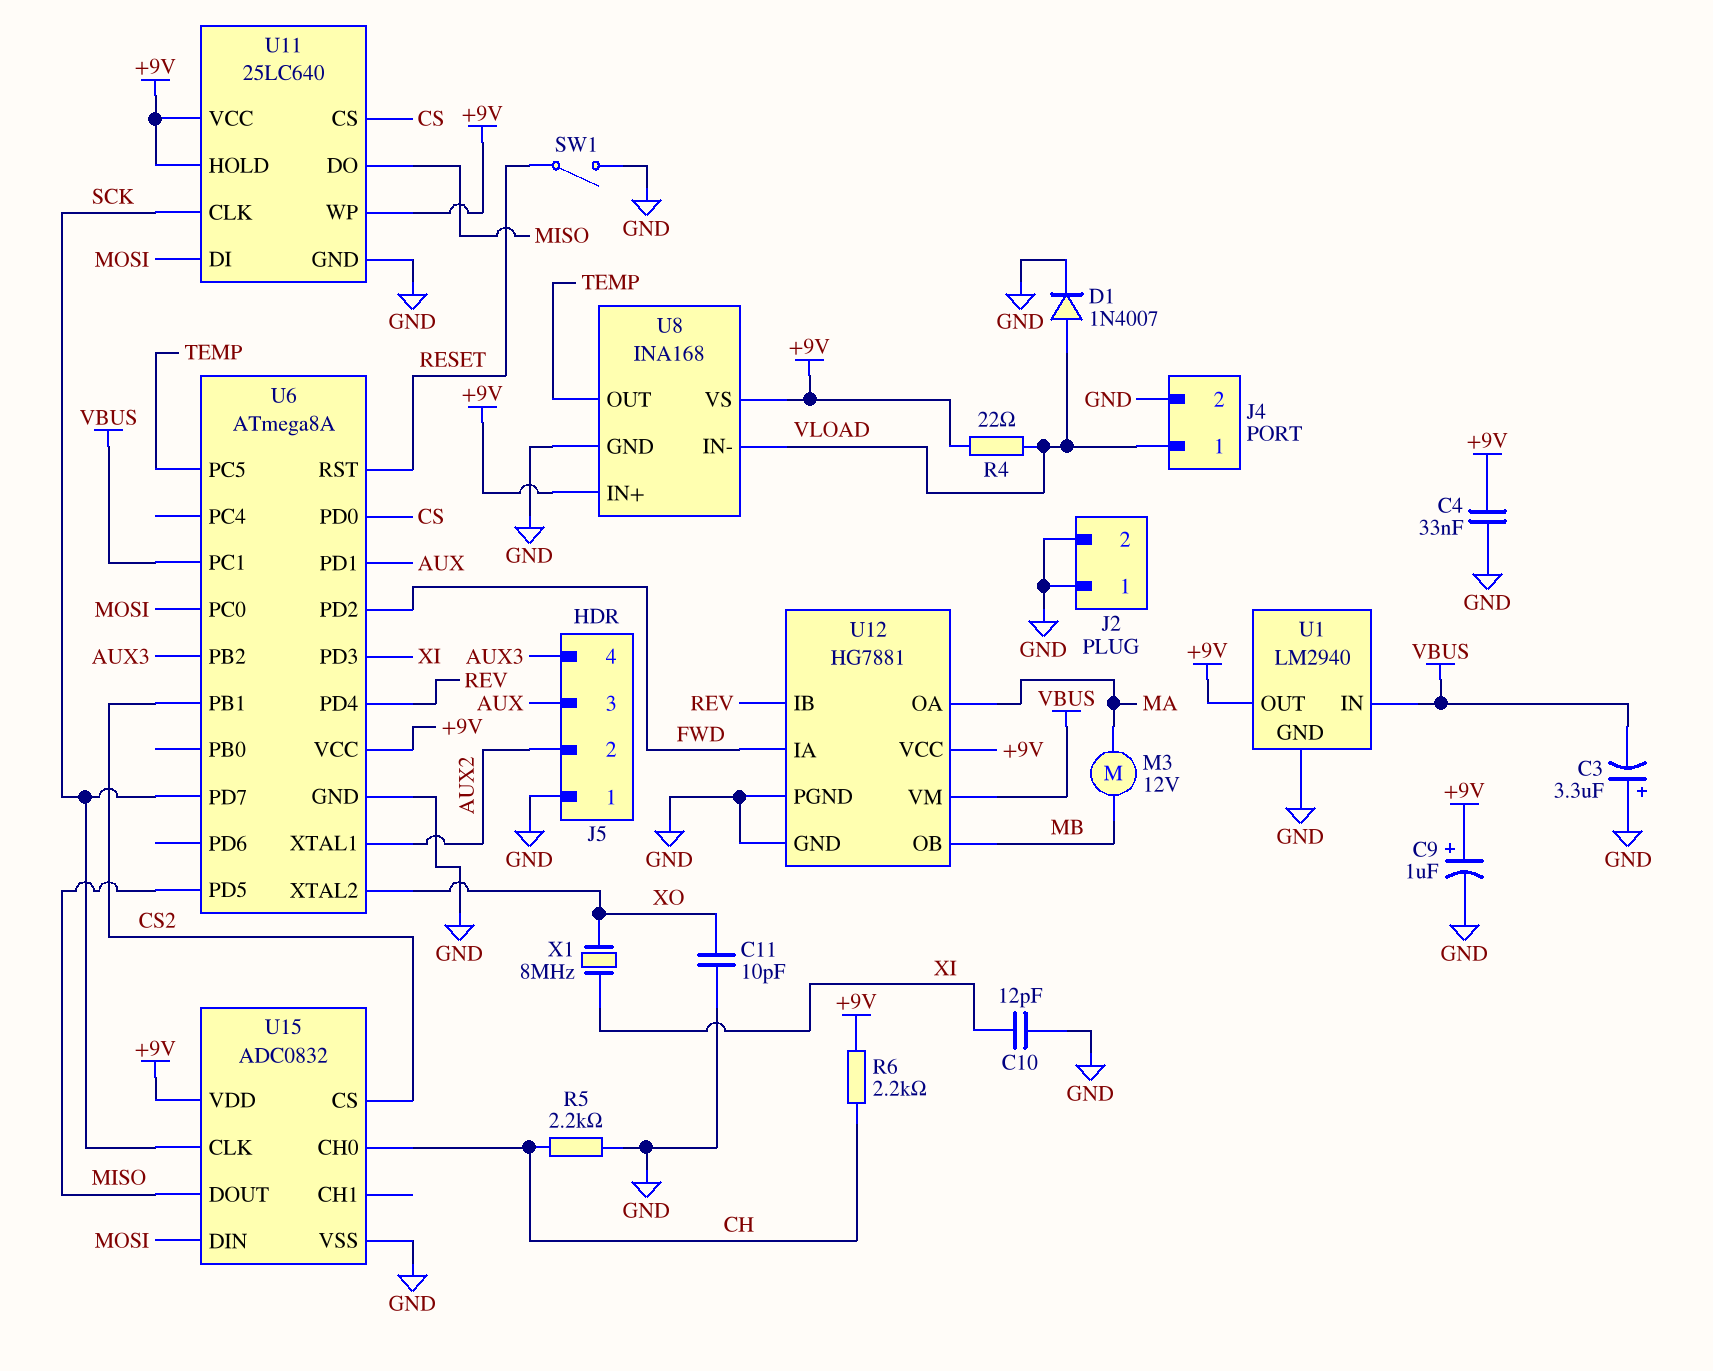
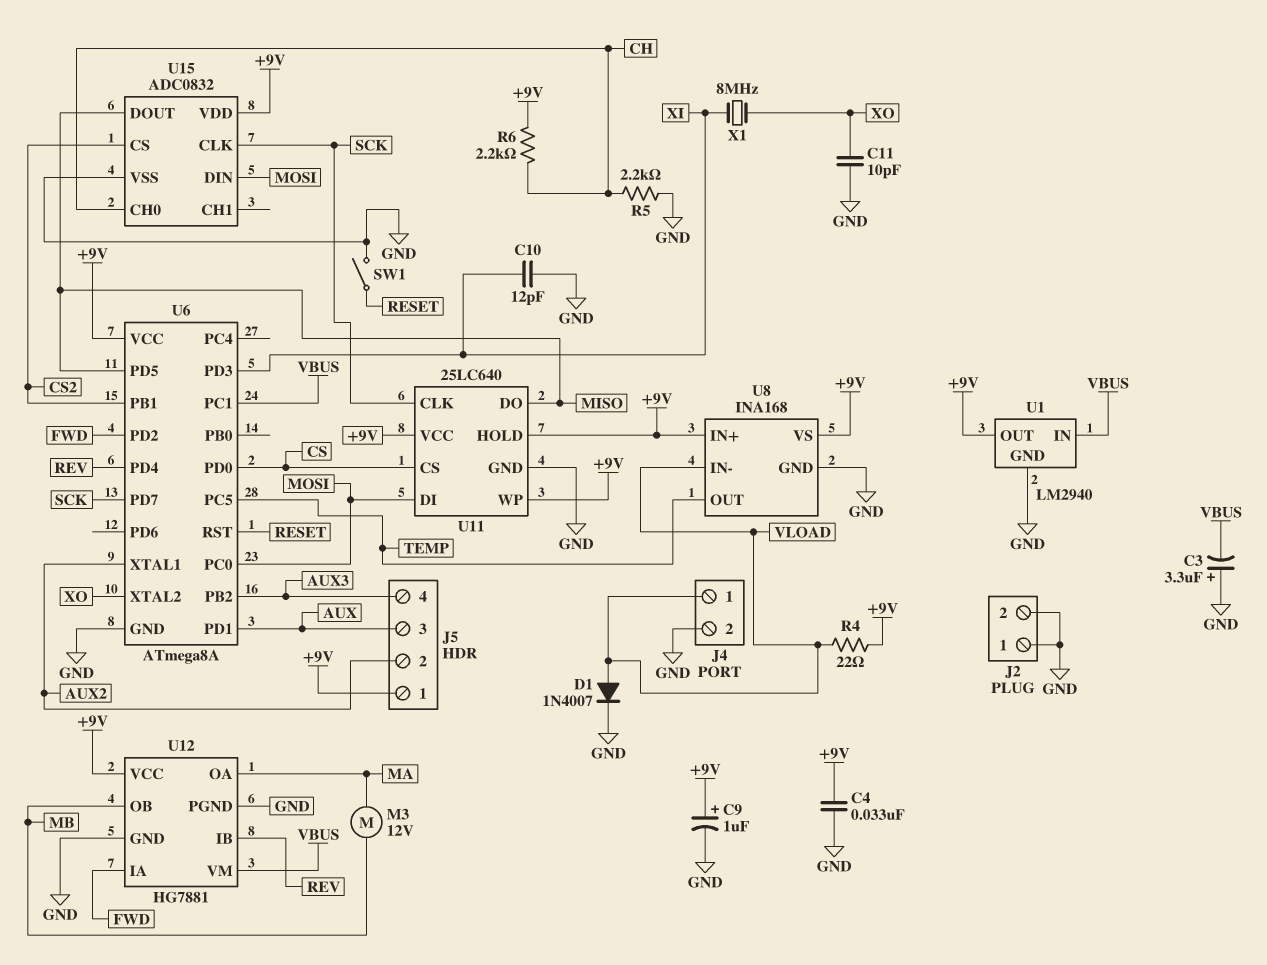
J5 pin 1: GND -> +9V

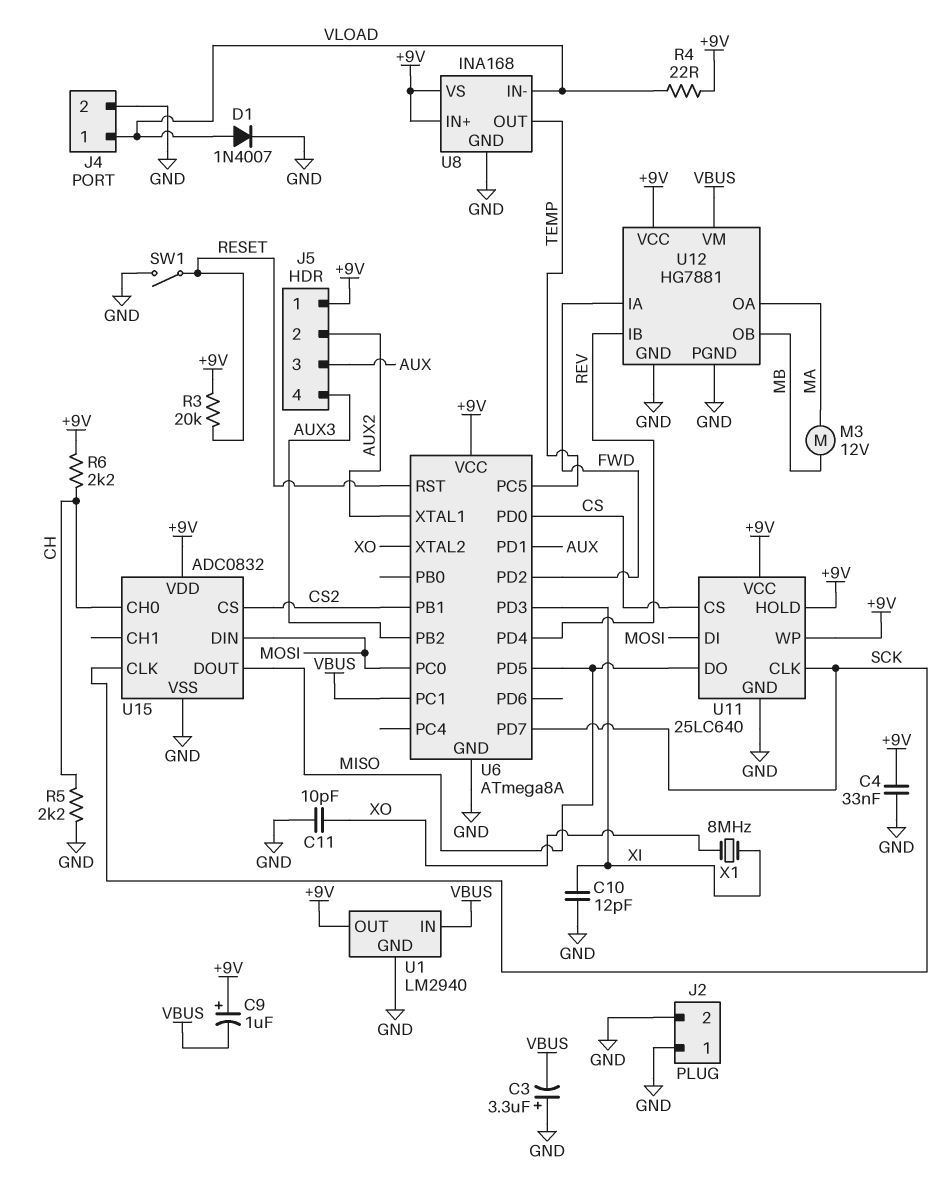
C9: 1uF (plus +9V, minus GND) -> 1uF (plus +9V, minus VBUS)
R3: none -> 20k (+9V, RESET)

